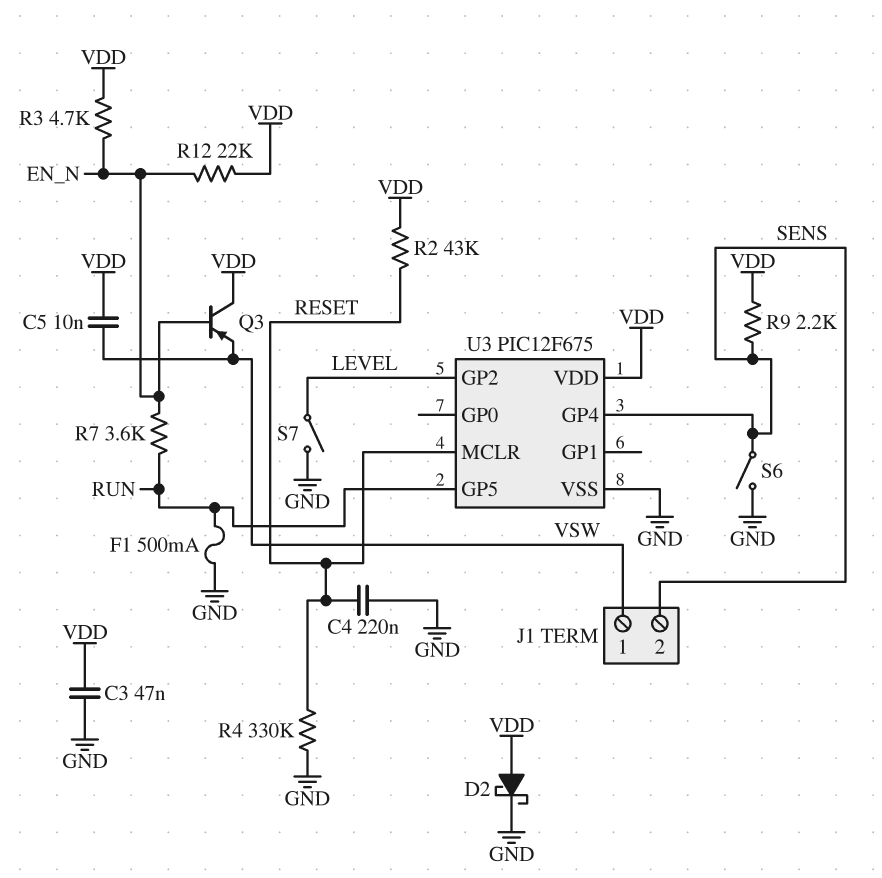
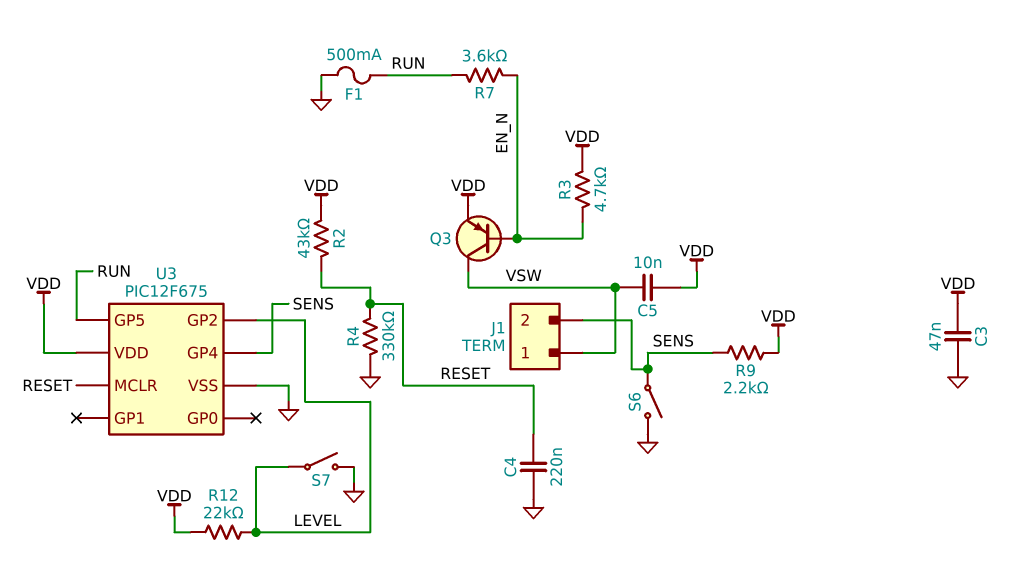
D2: schottky (A VDD, K GND) -> none
Q3: PNP (B EN_N, C VDD, E VSW) -> PNP (B EN_N, C VSW, E VDD)
R12: 22k (EN_N, VDD) -> 22k (LEVEL, VDD)

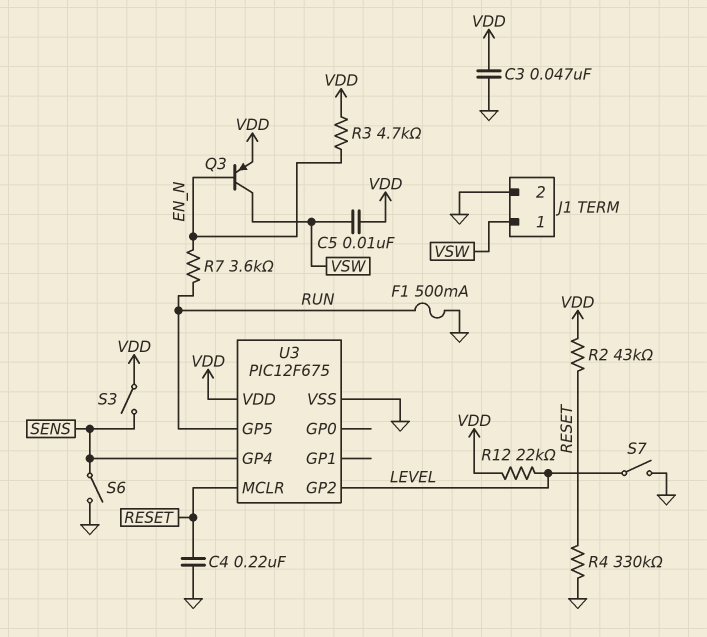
J1 pin 2: SENS -> GND
R9: 2.2k (SENS, VDD) -> none
S3: none -> switch (SENS, VDD)

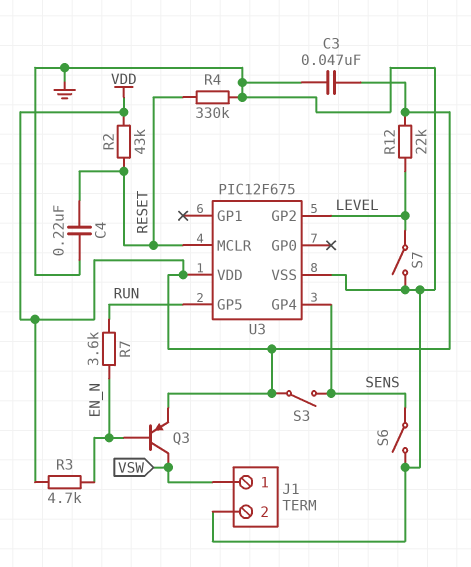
C5: 10nF (VDD, VSW) -> none
F1: 500mA (GND, RUN) -> none

